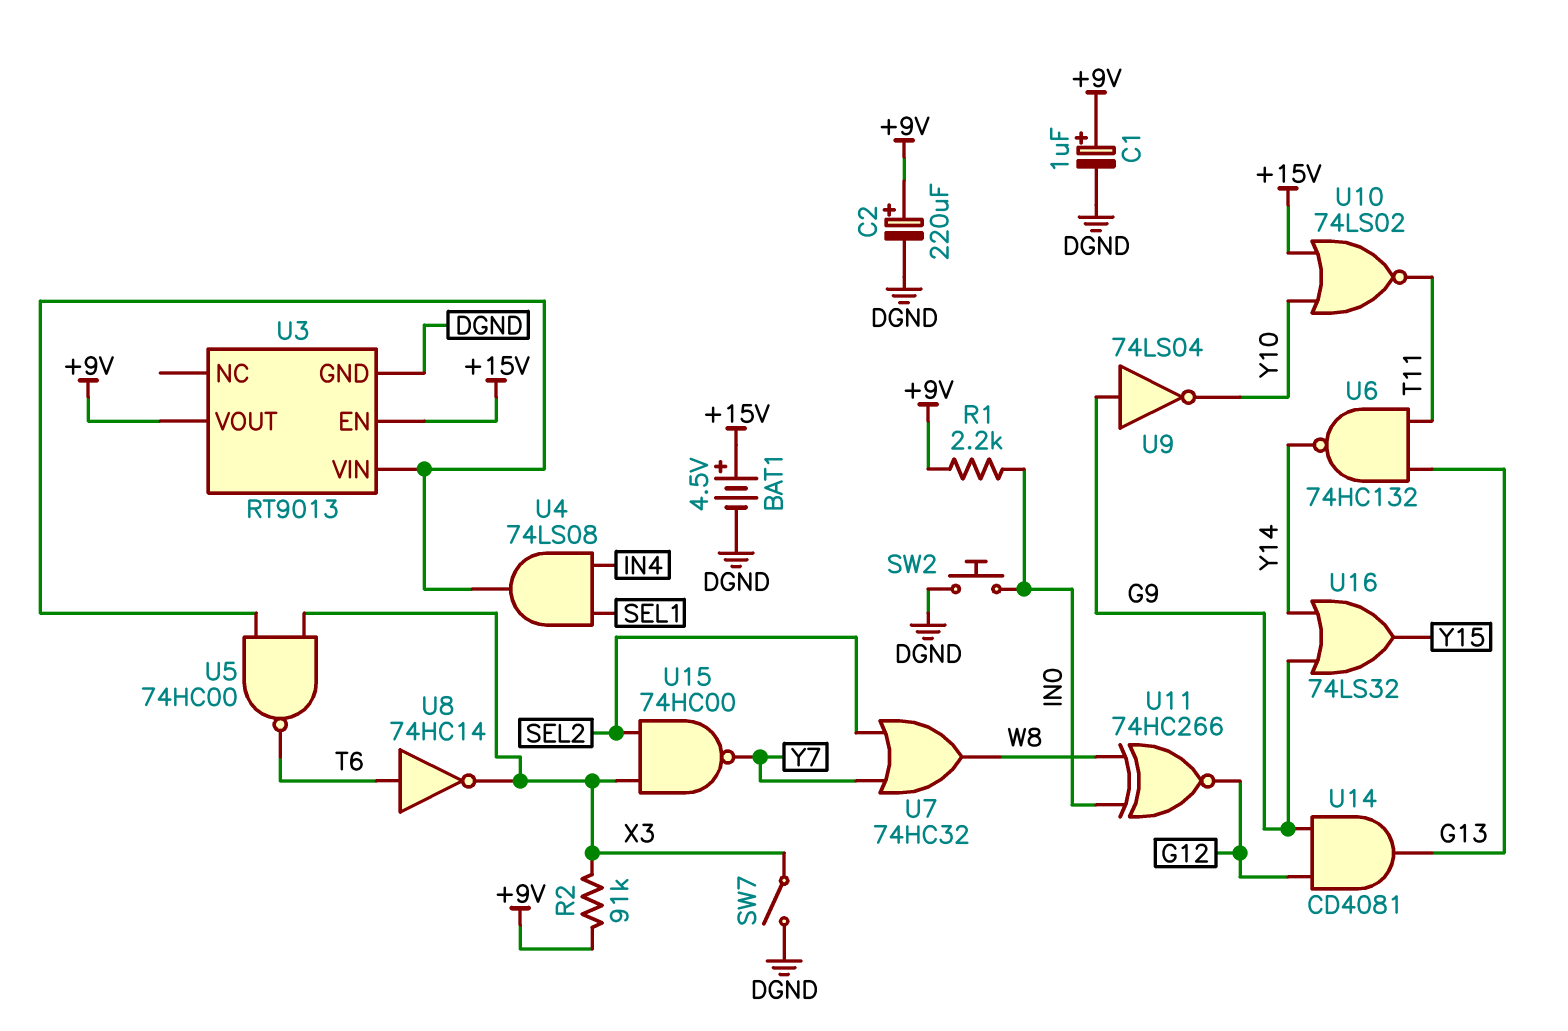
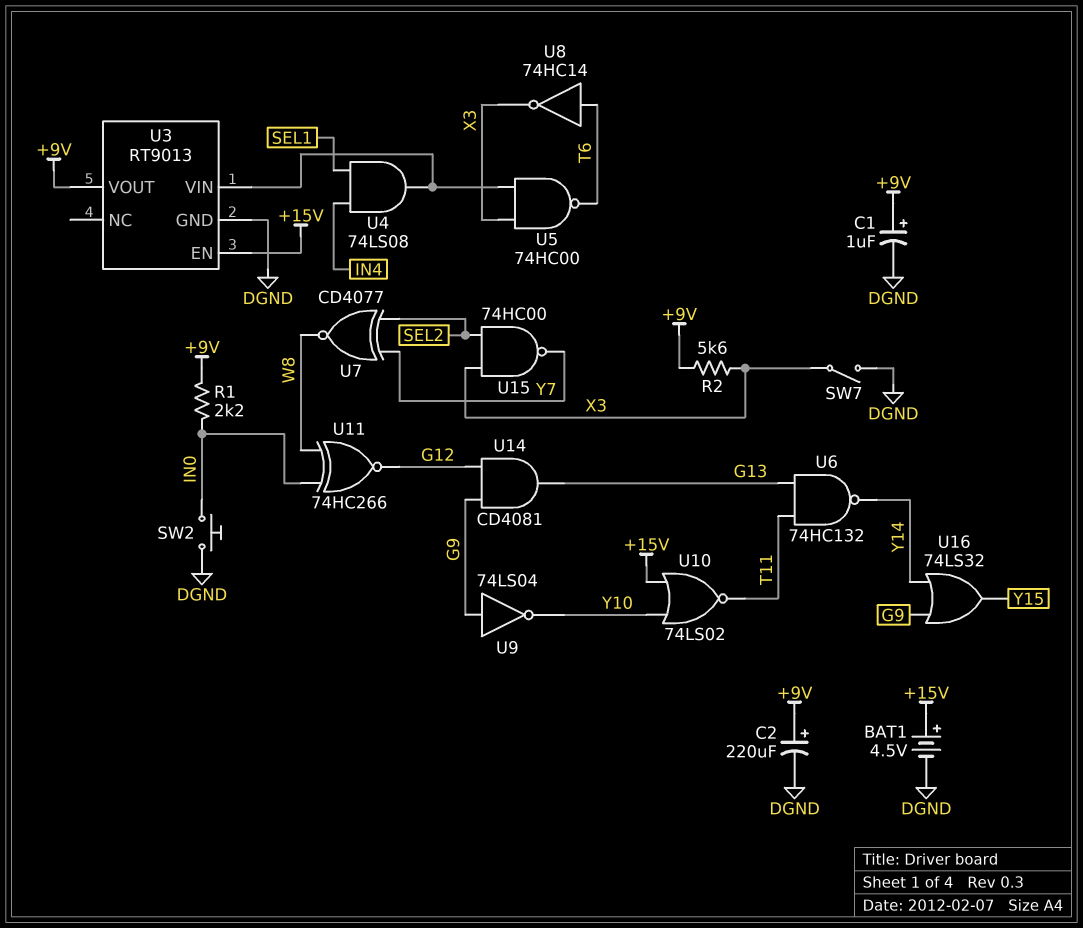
R2: 91k (+9V, X3) -> 5.6k (+9V, X3)
U7: OR 74HC32 (in SEL2, in Y7, out W8) -> XNOR CD4077 (in SEL2, in Y7, out W8)

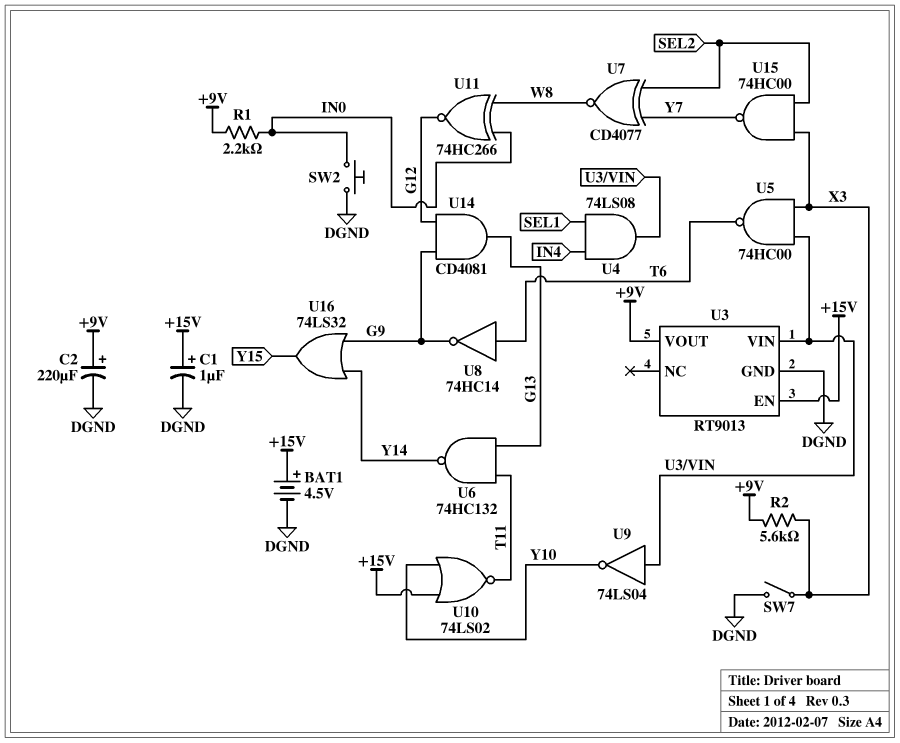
C1: 1uF (plus +9V, minus DGND) -> 1uF (plus +15V, minus DGND)
U8: NOT 74HC14 (in T6, out X3) -> NOT 74HC14 (in T6, out G9)
U9: NOT 74LS04 (in G9, out Y10) -> NOT 74LS04 (in U3/VIN, out Y10)

